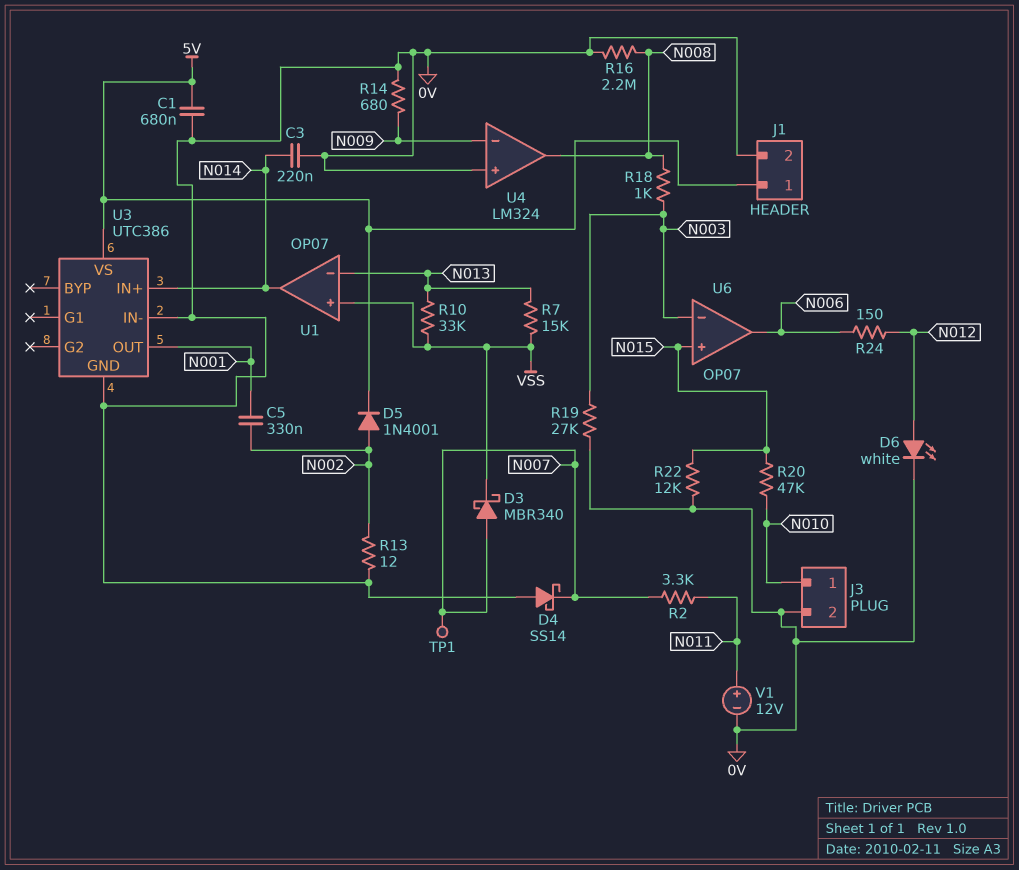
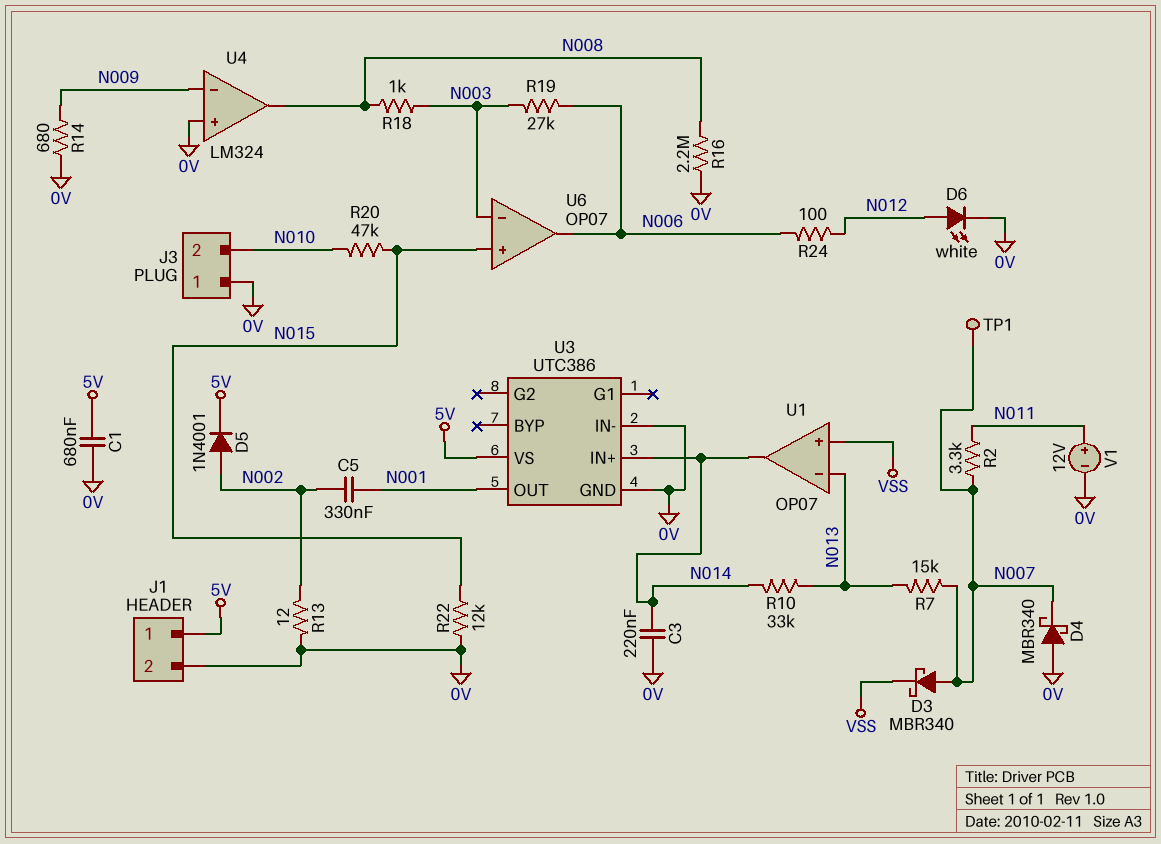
D4: schottky SS14 (A 0V, K N007) -> schottky MBR340 (A 0V, K N007)
J3 pin 1: N010 -> 0V
J3 pin 2: 0V -> N010
R7: 15k (N013, VSS) -> 15k (N007, N013)
R10: 33k (N013, VSS) -> 33k (N013, N014)
R19: 27k (0V, N003) -> 27k (N003, N006)
R24: 150 (N006, N012) -> 100 (N006, N012)

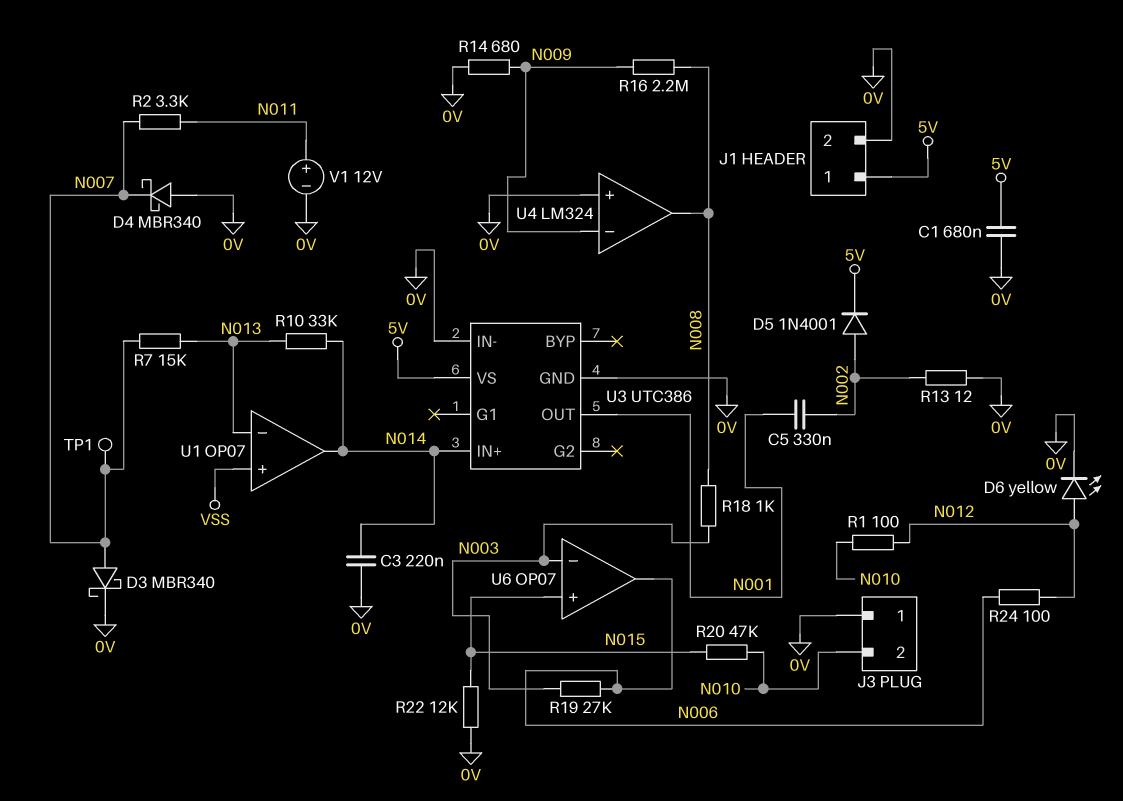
D3: schottky MBR340 (A N007, K VSS) -> schottky MBR340 (A N007, K 0V)
D6: LED white (A N012, K 0V) -> LED yellow (A N012, K 0V)
R1: none -> 100 (N010, N012)
R16: 2.2M (0V, N008) -> 2.2M (N008, N009)

